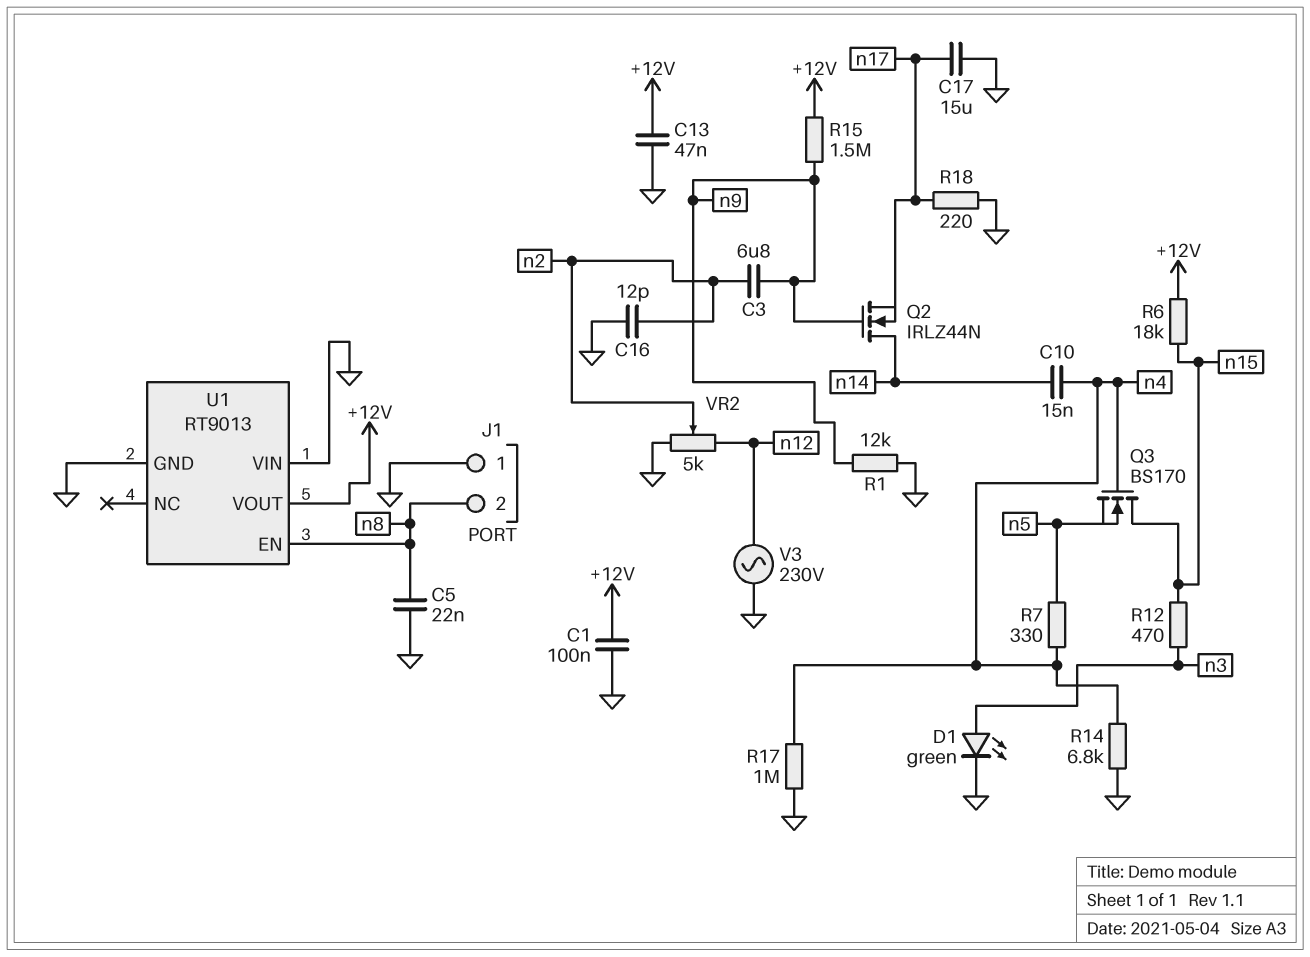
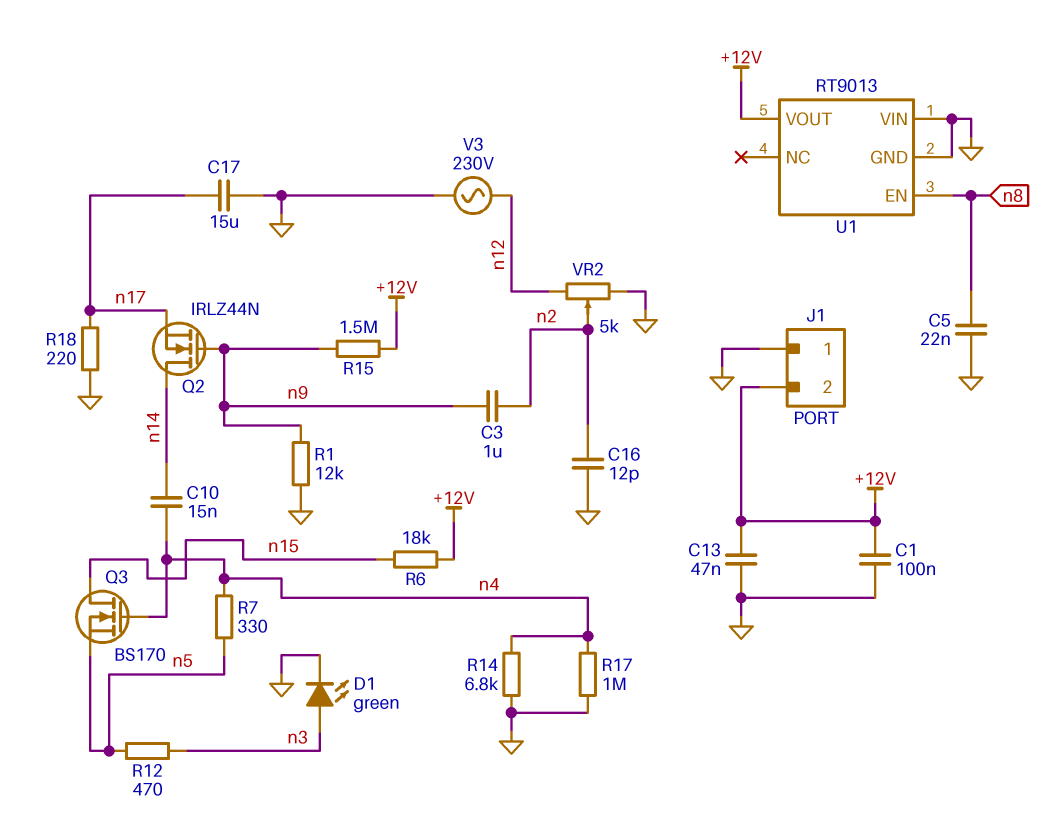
C3: 6.8uF (n2, n9) -> 1uF (n2, n9)
J1 pin 2: n8 -> +12V
R12: 470 (n3, n15) -> 470 (n3, n5)

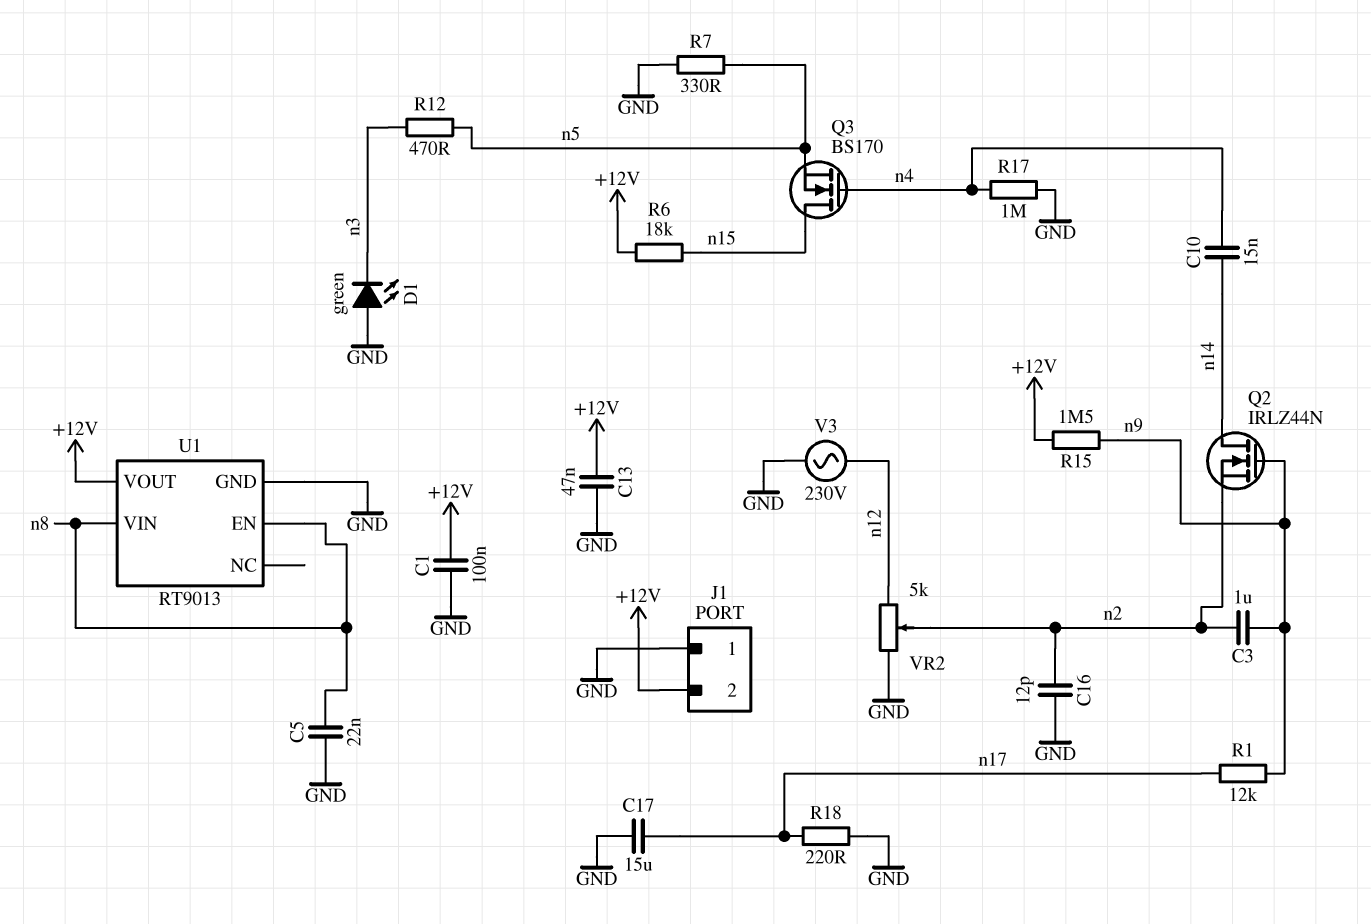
D1: LED green (A n3, K GND) -> LED green (A GND, K n3)
Q2: NMOS IRLZ44N (G n9, D n14, S n17) -> NMOS IRLZ44N (G n9, D n14, S n2)
R1: 12k (GND, n9) -> 12k (n9, n17)
R7: 330 (n4, n5) -> 330 (GND, n5)
R14: 6.8k (GND, n4) -> none
U1 pin VIN: GND -> n8

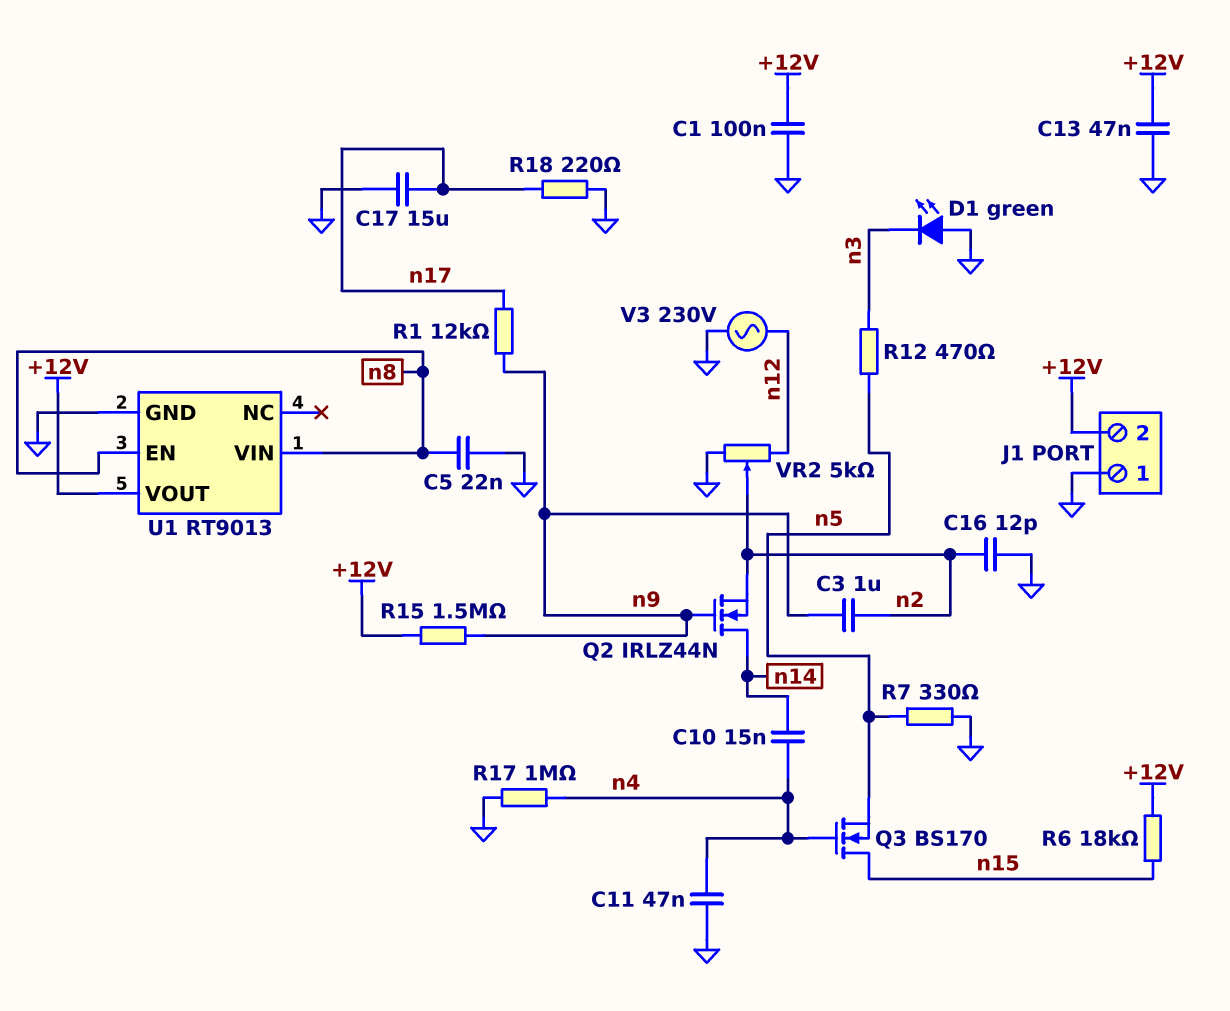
C11: none -> 47nF (GND, n4)

